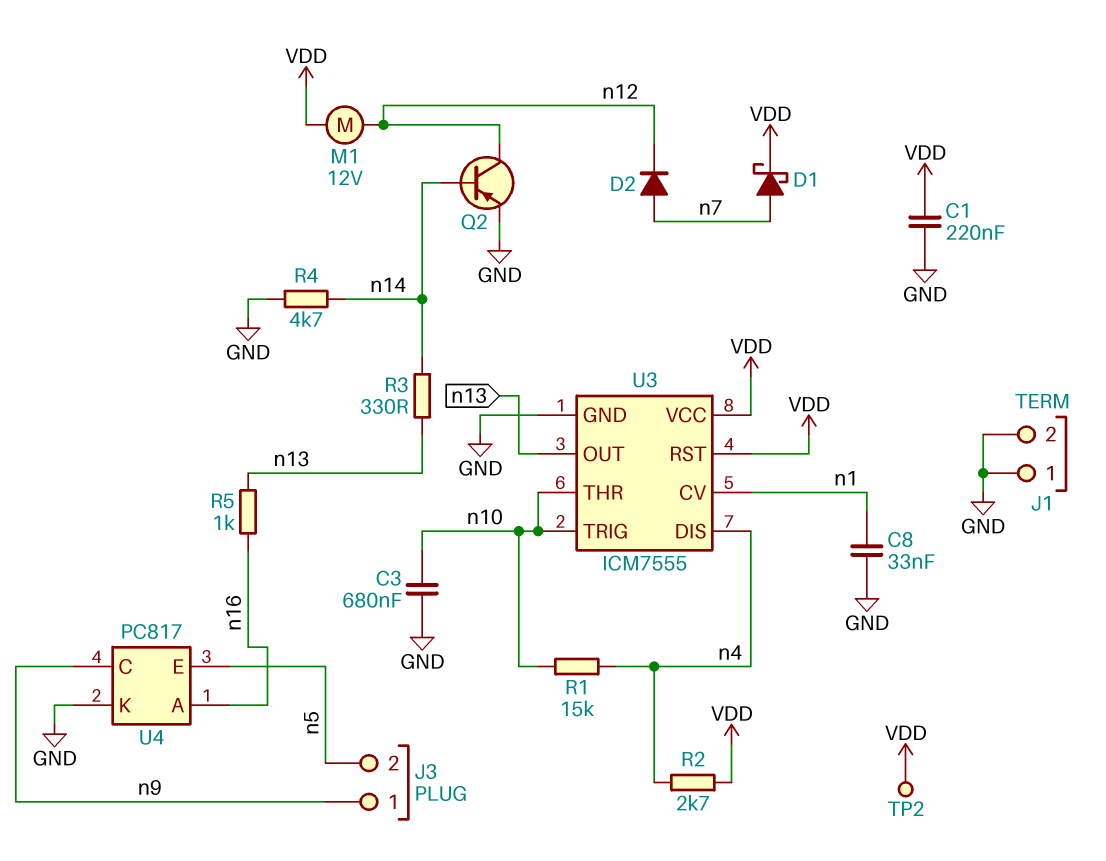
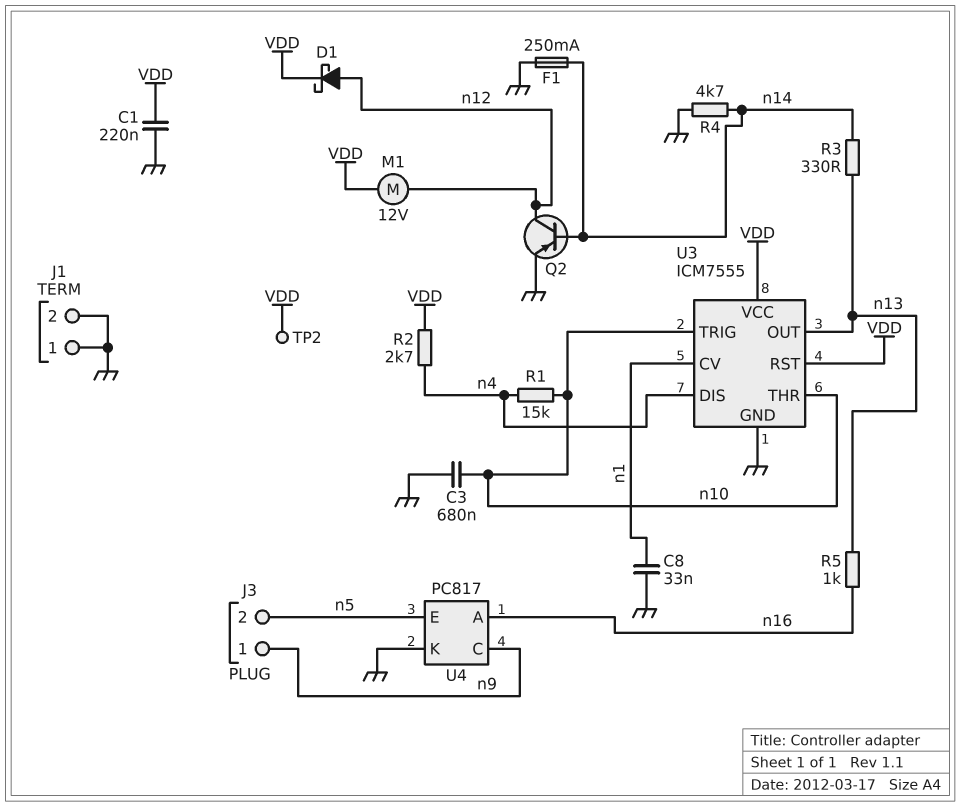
D1: schottky (A n7, K VDD) -> schottky (A n12, K VDD)
D2: diode (A n7, K n12) -> none
F1: none -> 250mA (GND, n14)

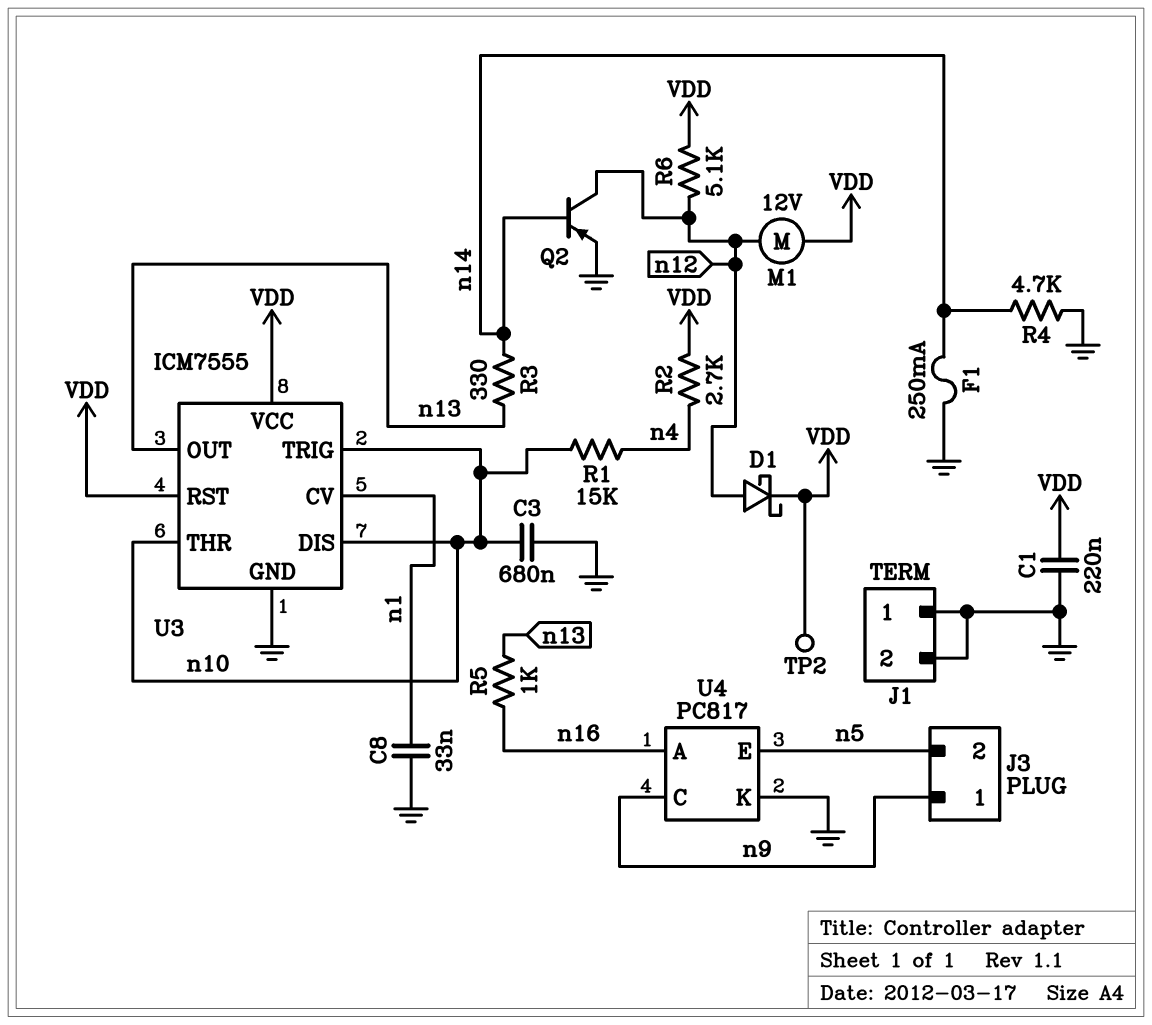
R6: none -> 5.1k (VDD, n12)
U3 pin DIS: n4 -> n10

